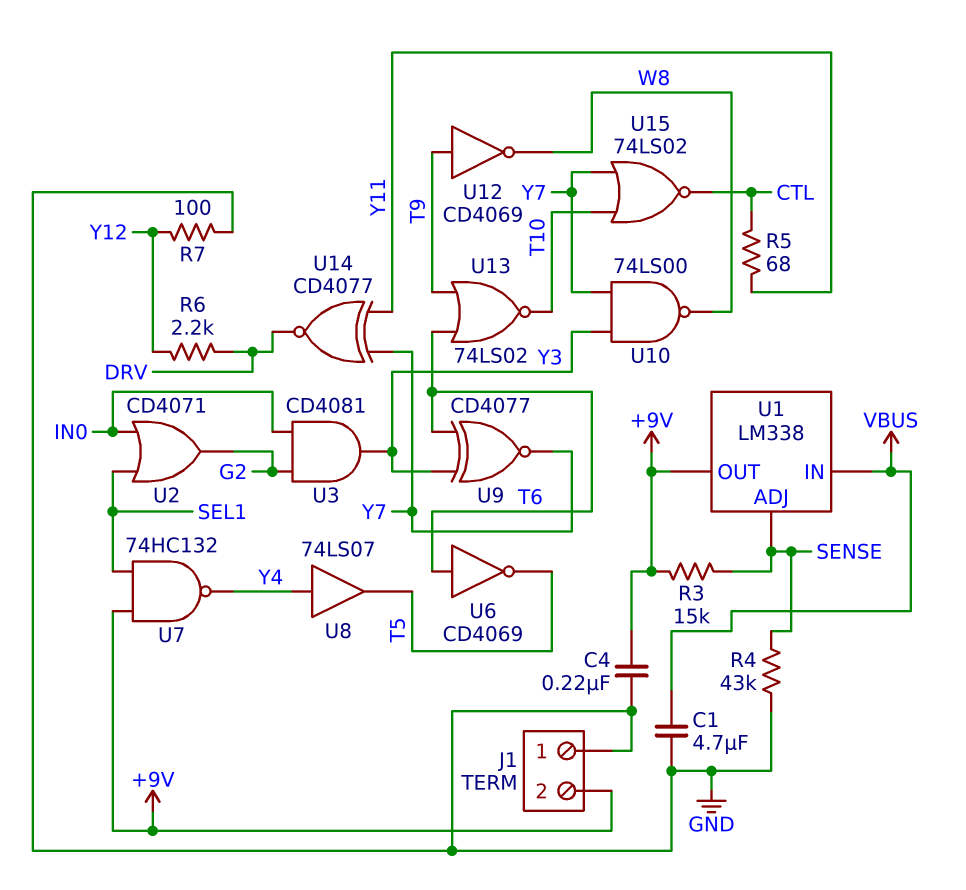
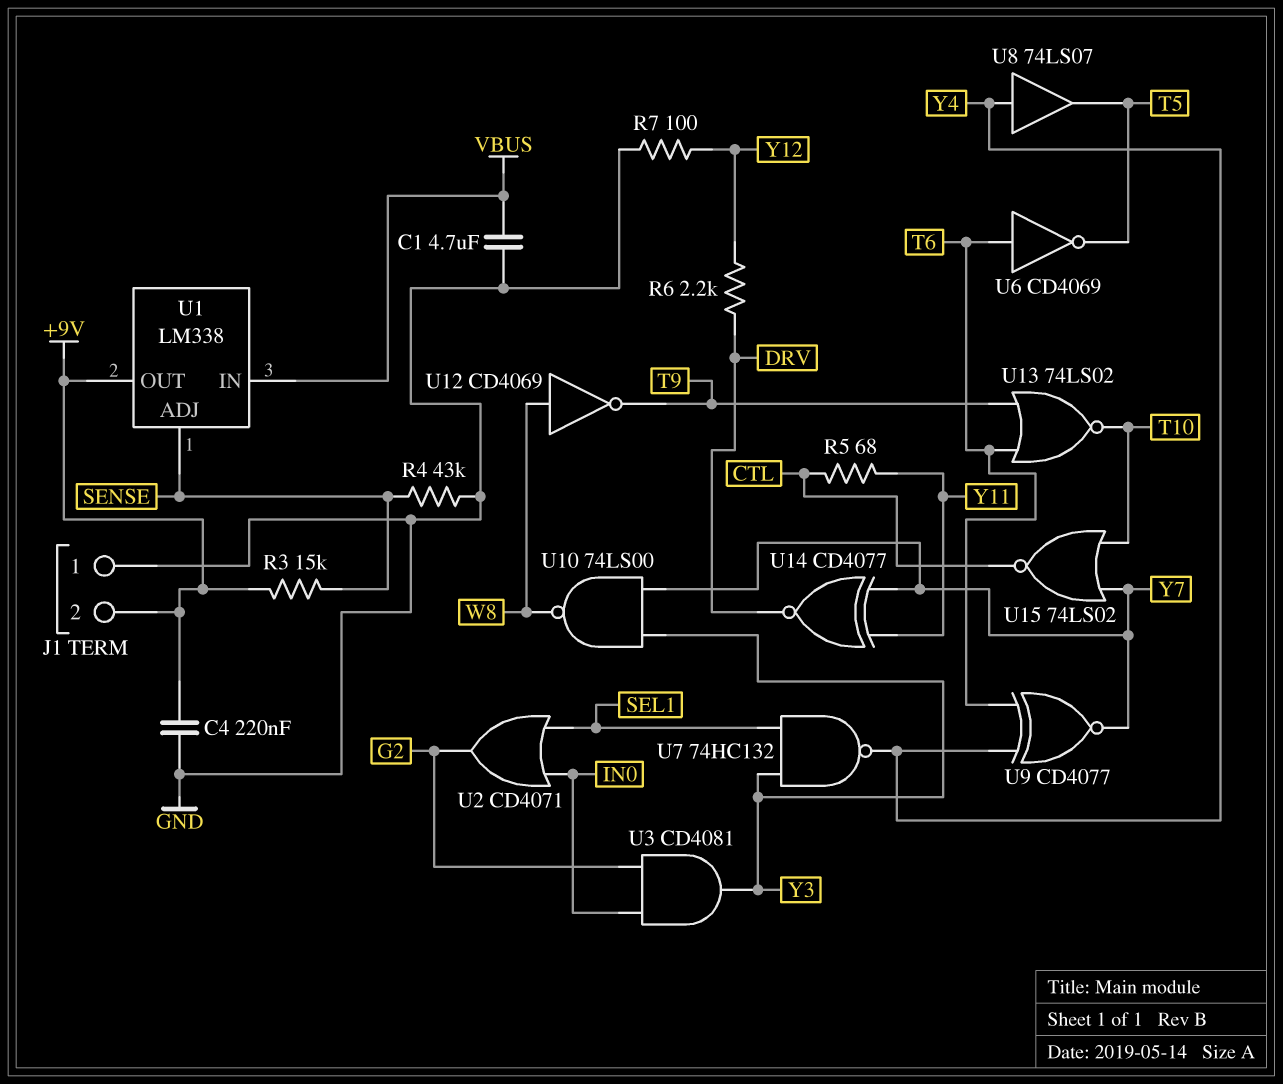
U7: NAND 74HC132 (in +9V, in SEL1, out Y4) -> NAND 74HC132 (in SEL1, in Y3, out Y4)
U9: XNOR CD4077 (in T6, in Y3, out Y7) -> XNOR CD4077 (in T6, in Y4, out Y7)
U12: NOT CD4069 (in T9, out W8) -> NOT CD4069 (in W8, out T9)

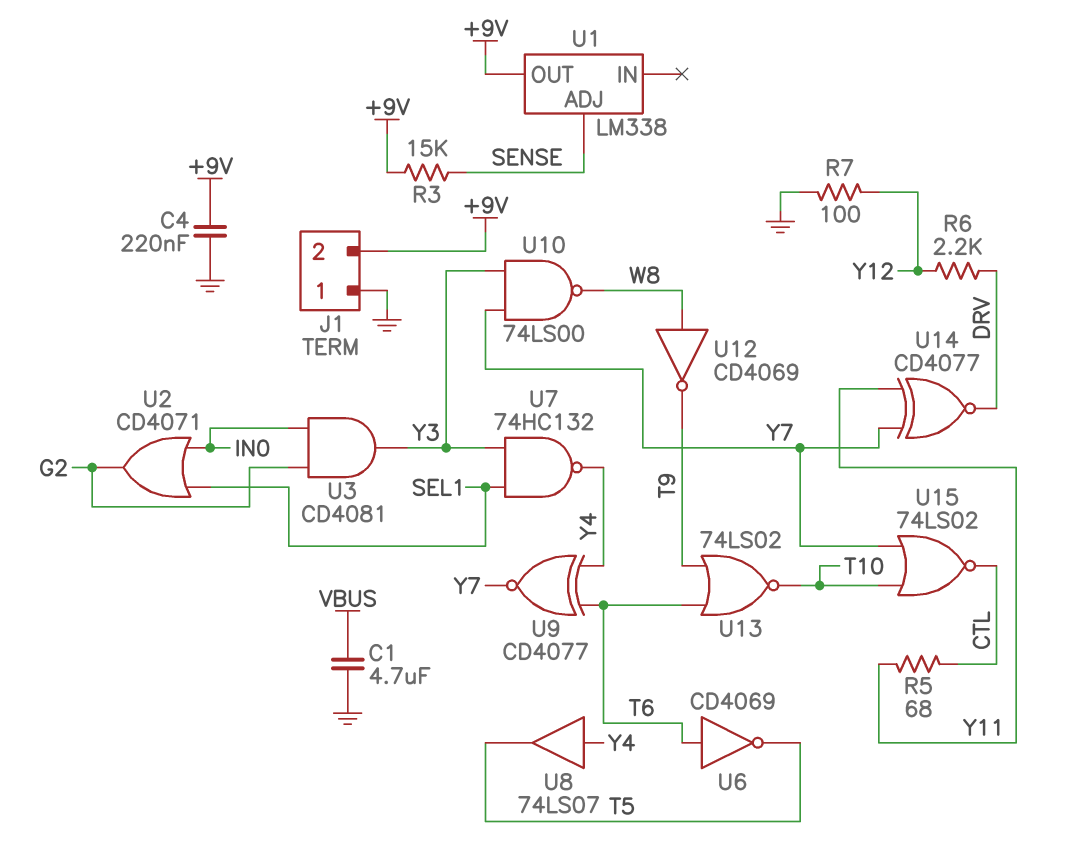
R4: 43k (GND, SENSE) -> none
U1 pin IN: VBUS -> none

